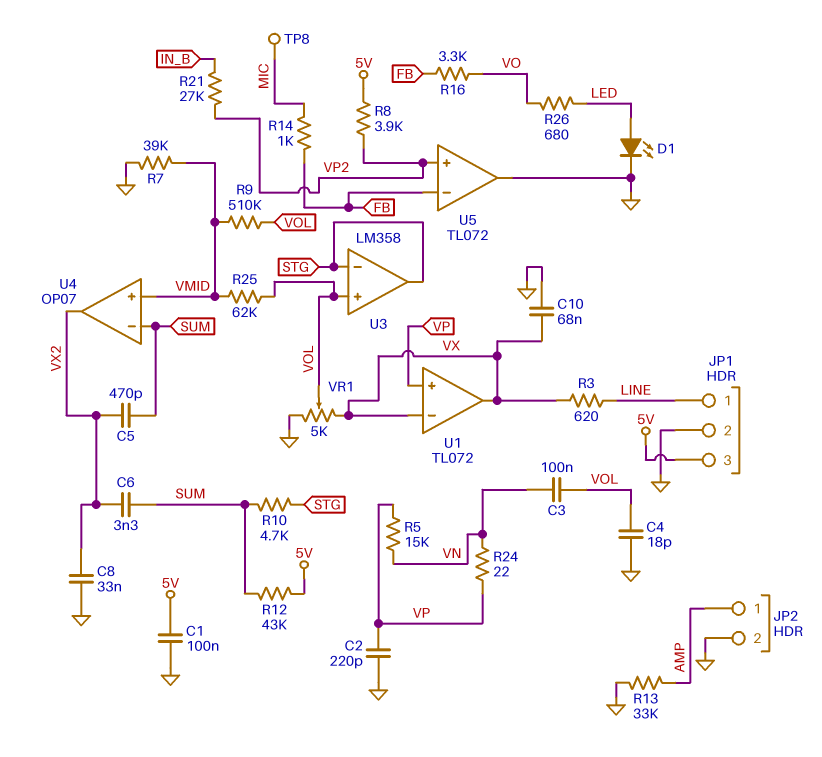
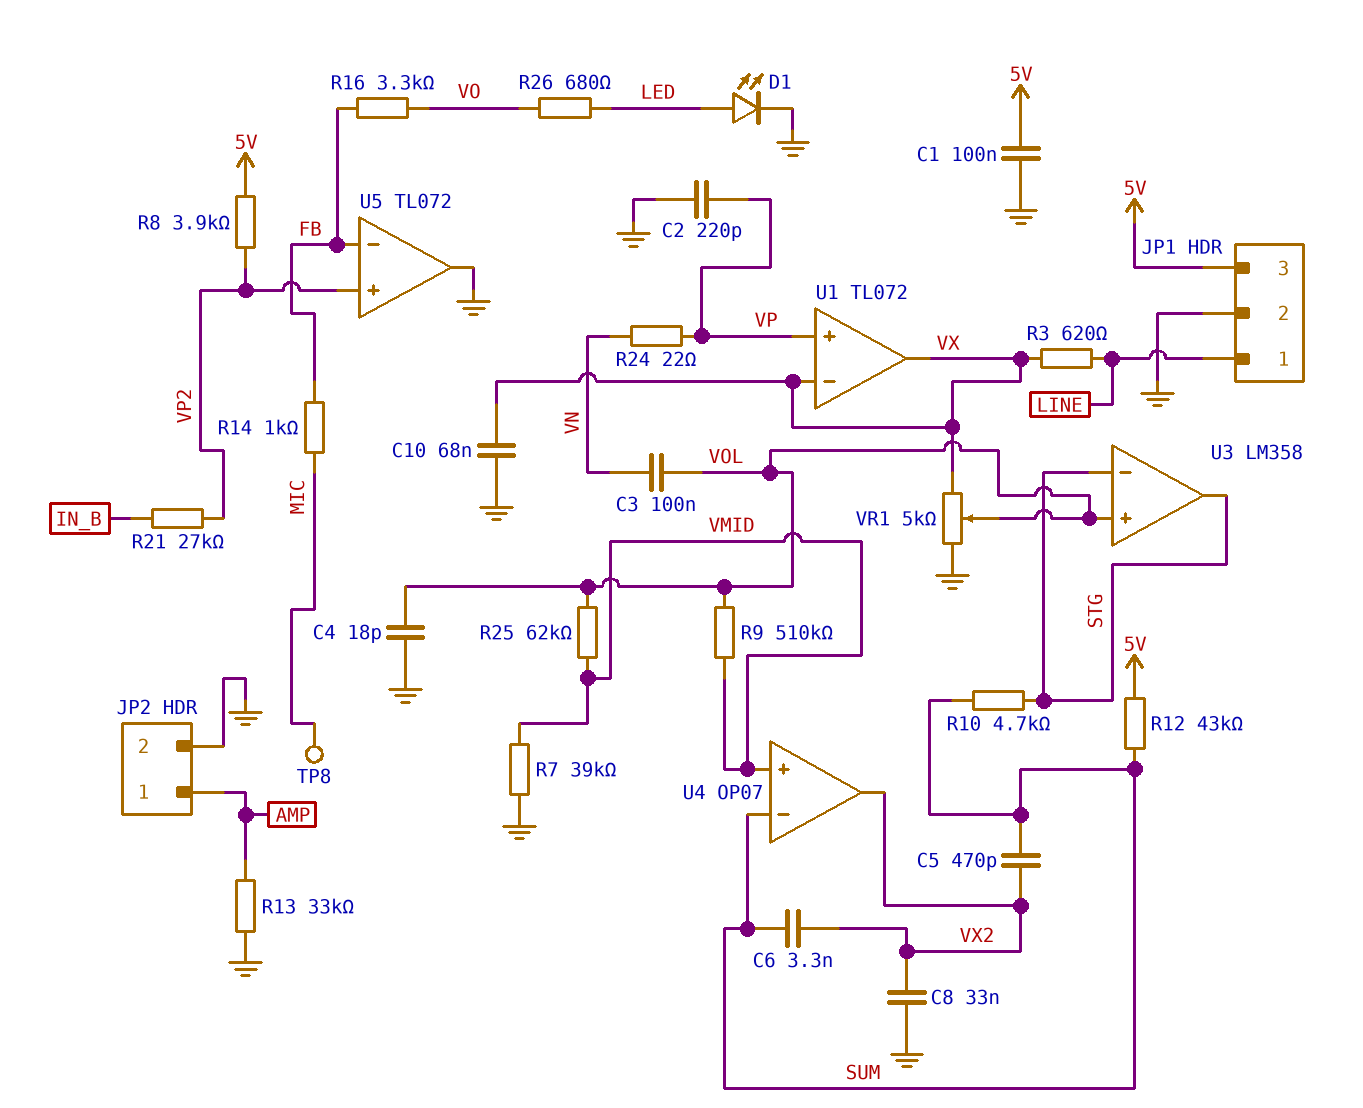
R5: 15k (VN, VP) -> none

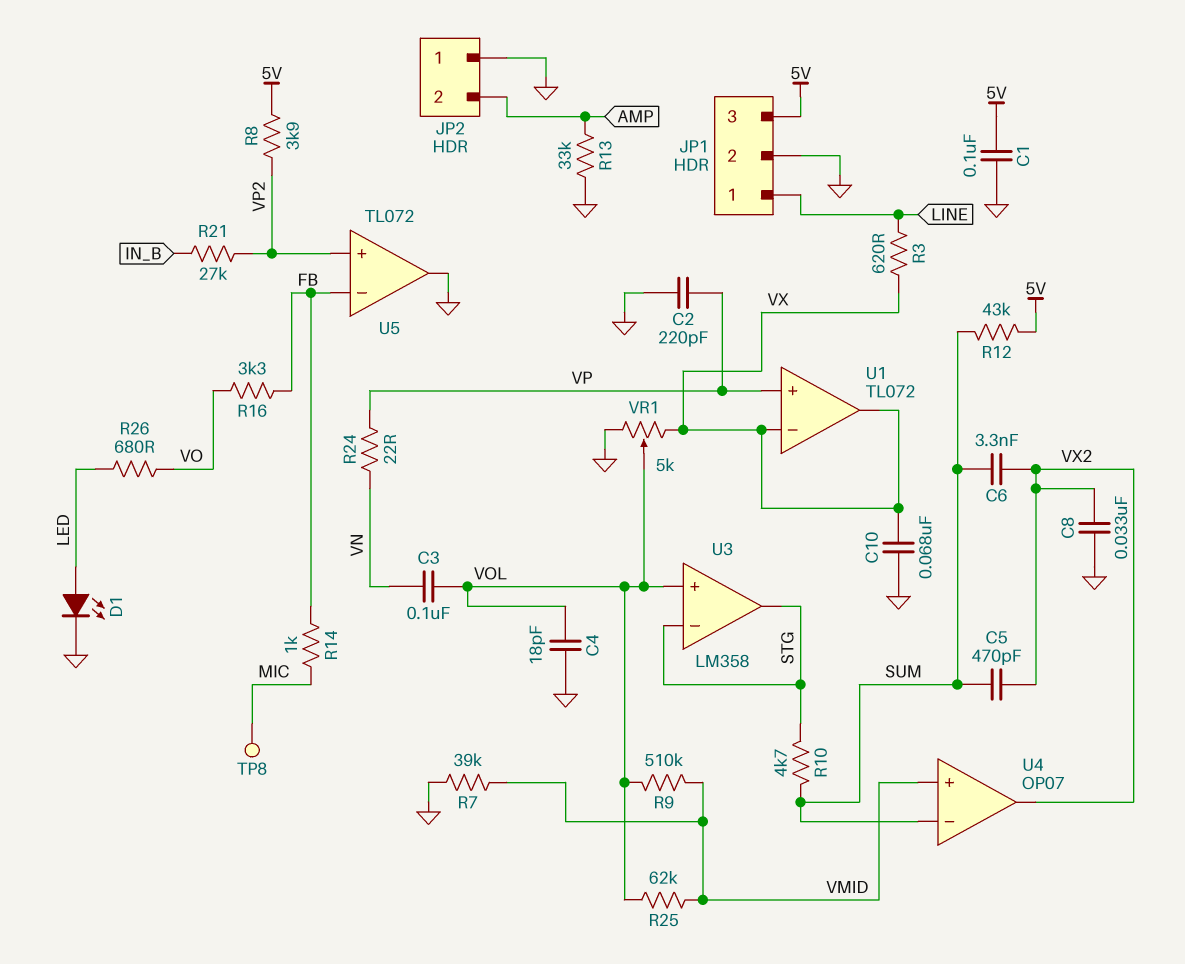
JP2 pin 1: AMP -> GND
JP2 pin 2: GND -> AMP

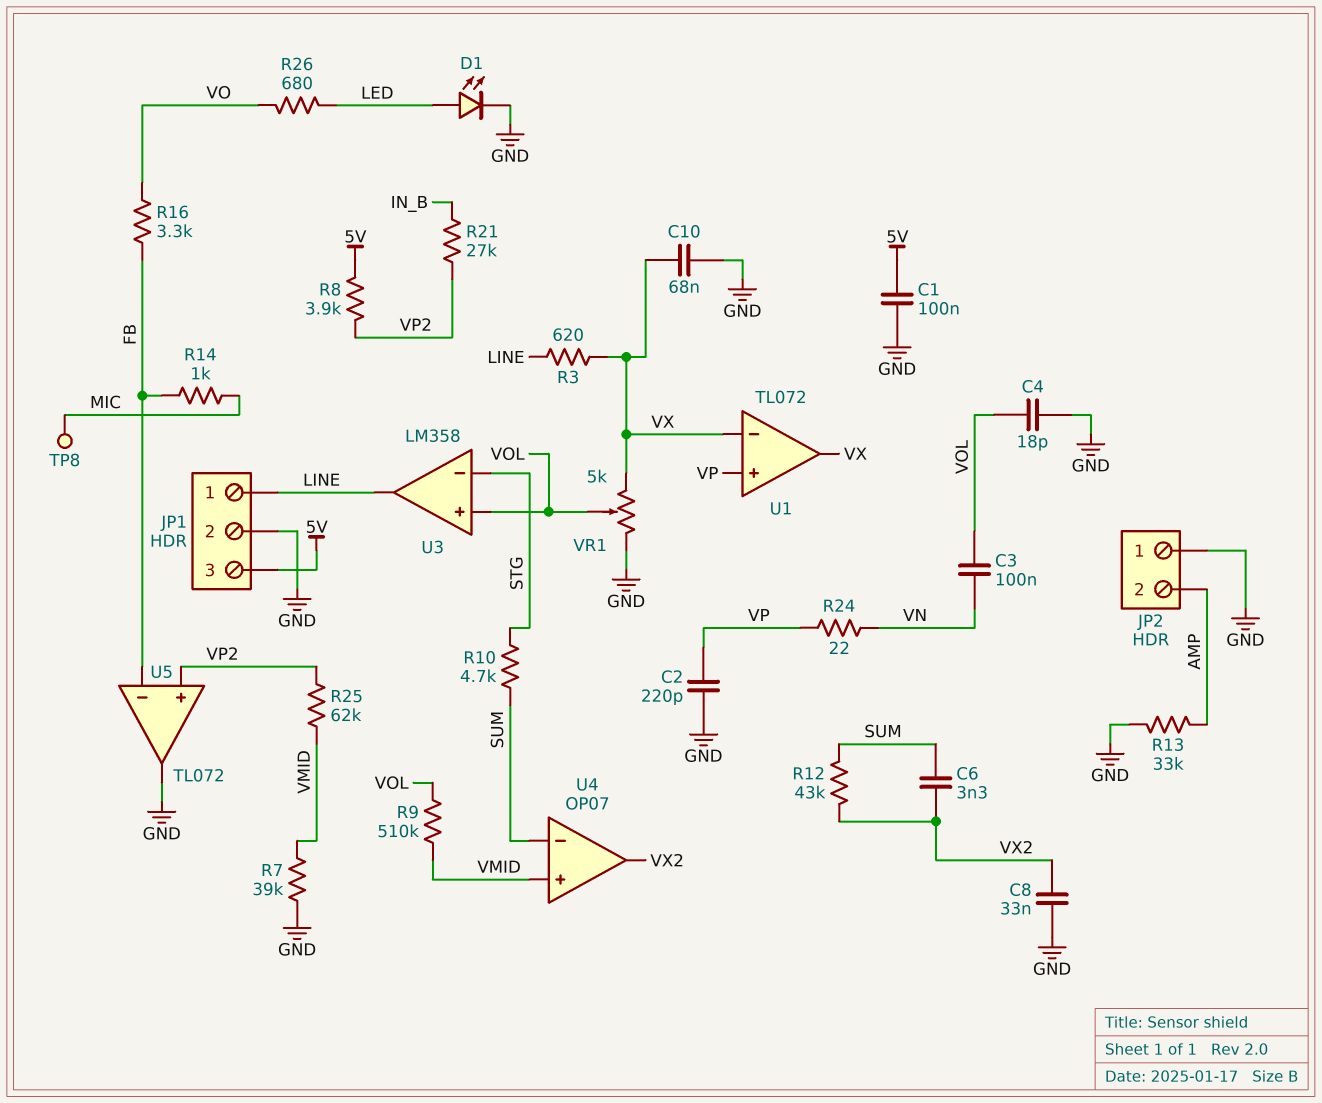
C5: 470pF (SUM, VX2) -> none
R12: 43k (5V, SUM) -> 43k (SUM, VX2)
R25: 62k (VMID, VOL) -> 62k (VMID, VP2)
U3 pin out: STG -> LINE

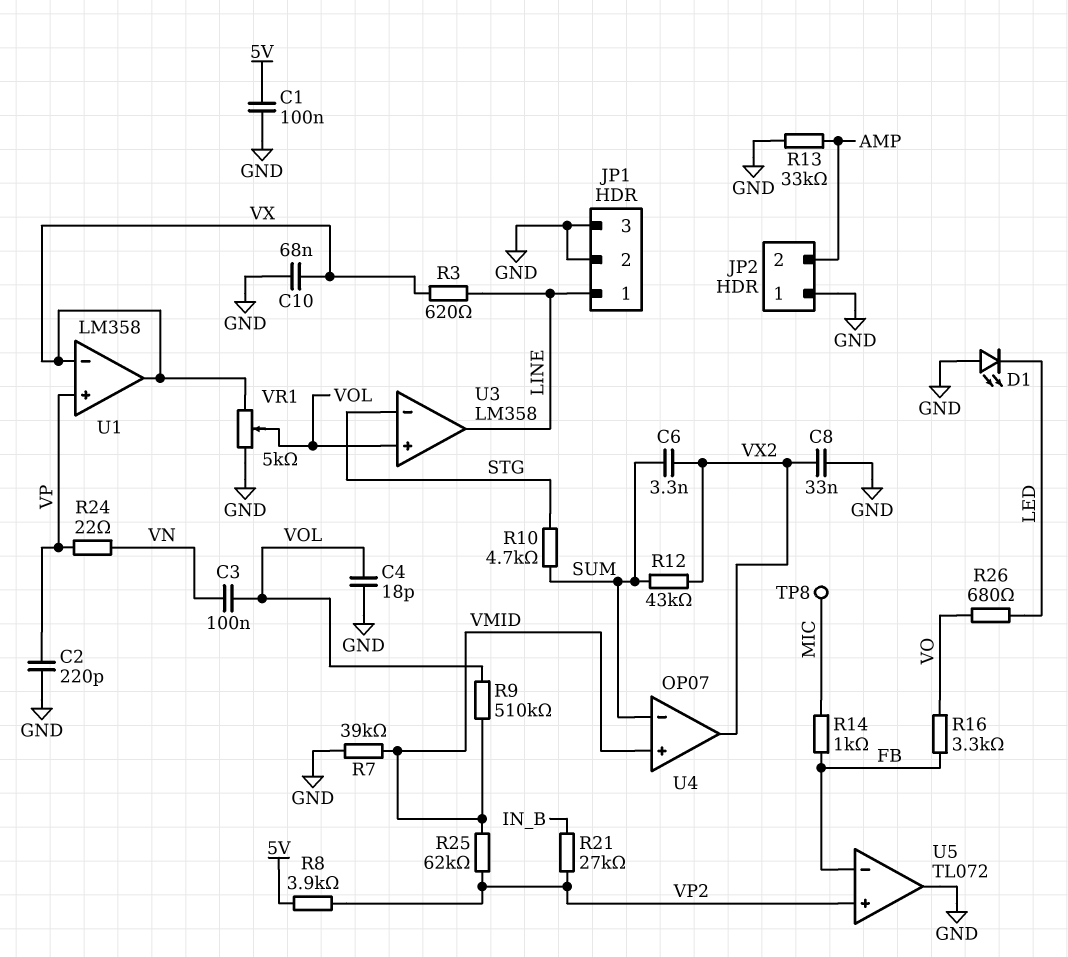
D1: LED (A LED, K GND) -> LED (A GND, K LED)
JP1 pin 3: 5V -> GND
U1: TL072 -> LM358

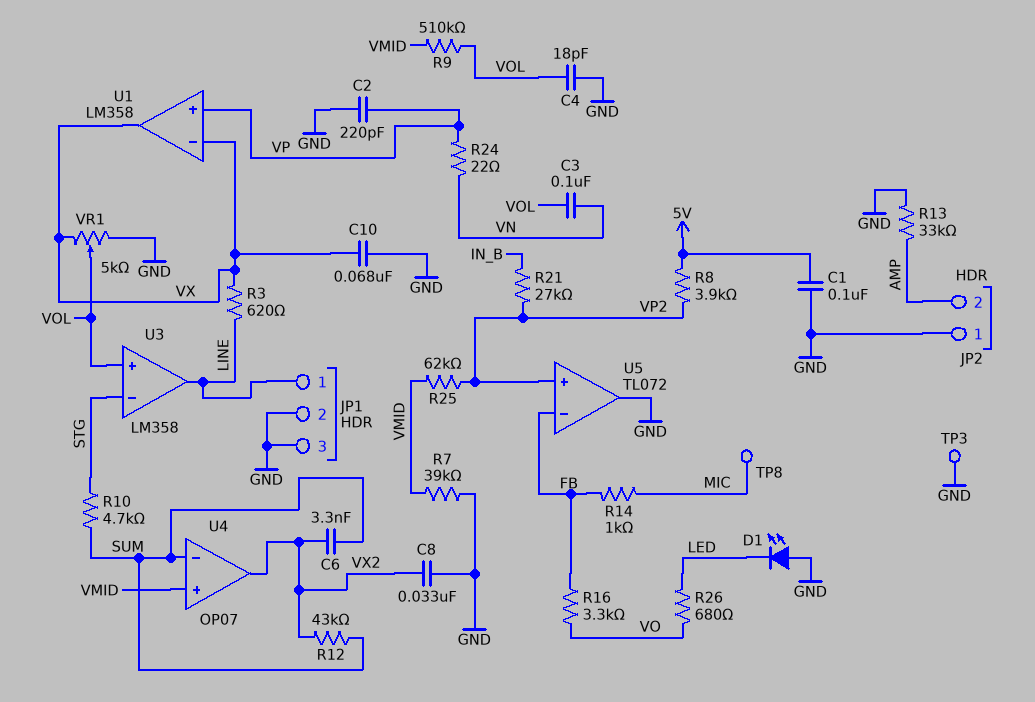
TP3: none -> test point (GND)

